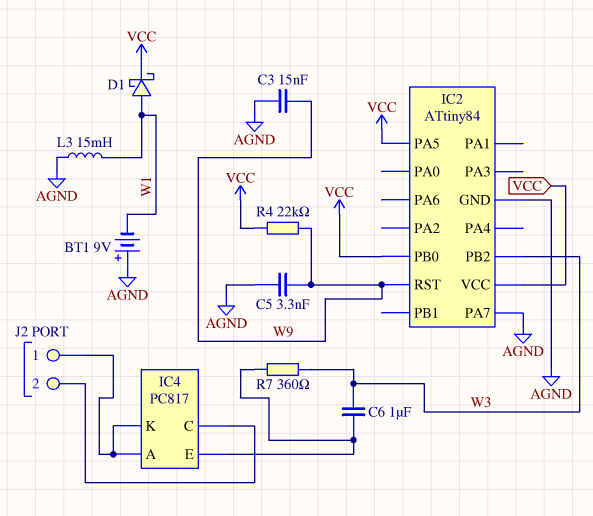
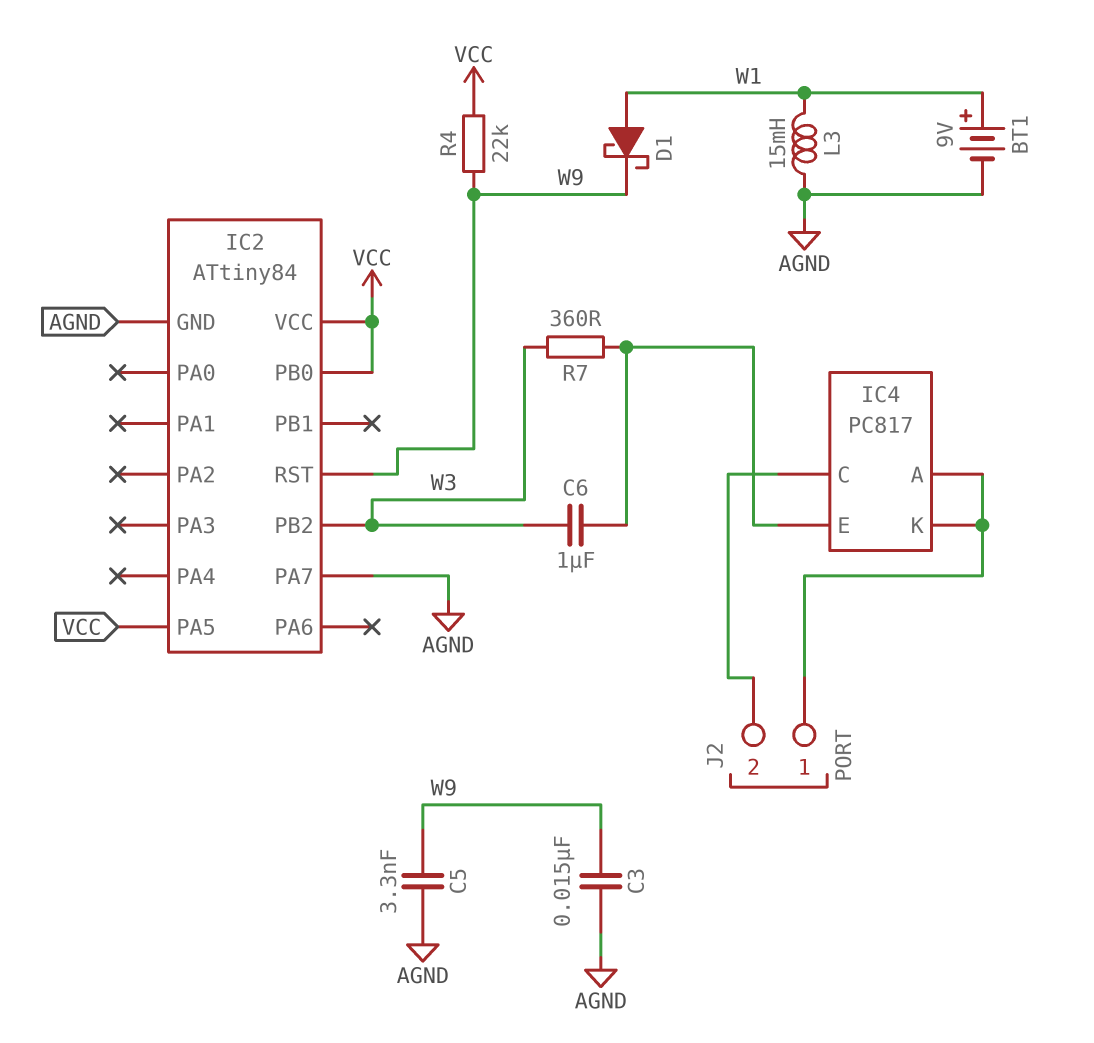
BT1: 9V (plus AGND, minus W1) -> 9V (plus W1, minus AGND)
D1: schottky (A W1, K VCC) -> schottky (A W1, K W9)

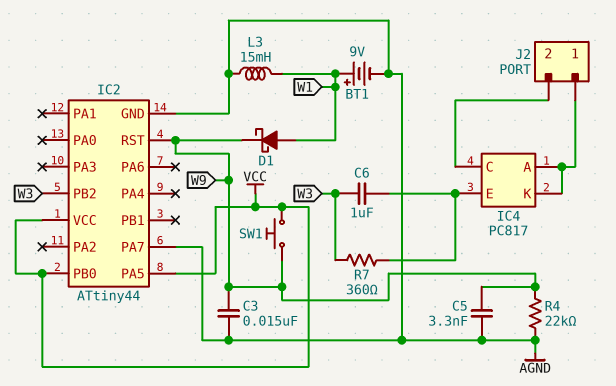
IC2: ATtiny84 -> ATtiny44
R4: 22k (VCC, W9) -> 22k (AGND, W9)
SW1: none -> button (VCC, W9)

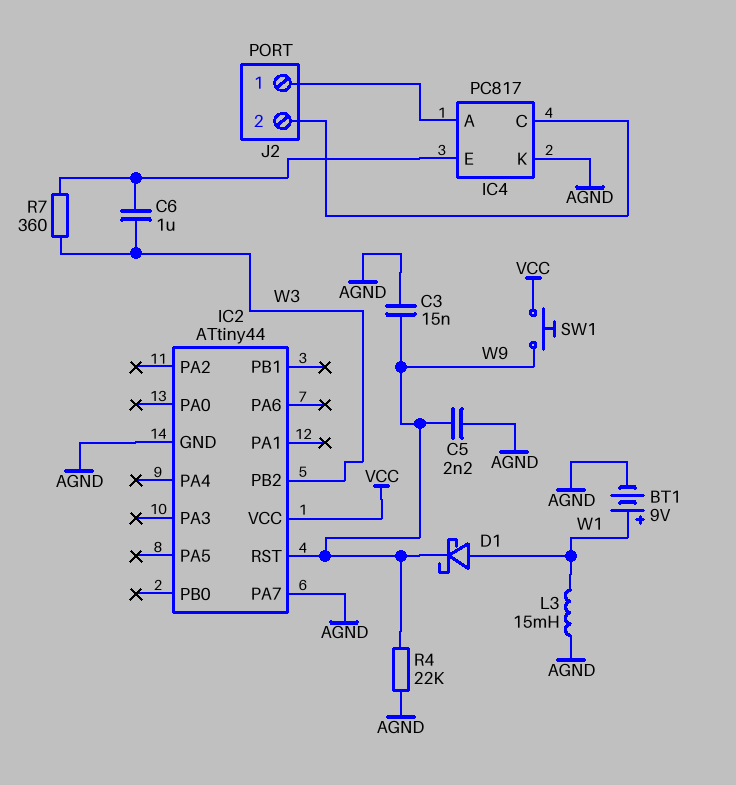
C5: 3.3nF (AGND, W9) -> 2.2nF (AGND, W9)
IC2 pin PA5: VCC -> none
IC2 pin PB0: VCC -> none
IC4 pin K: IC4/A -> AGND

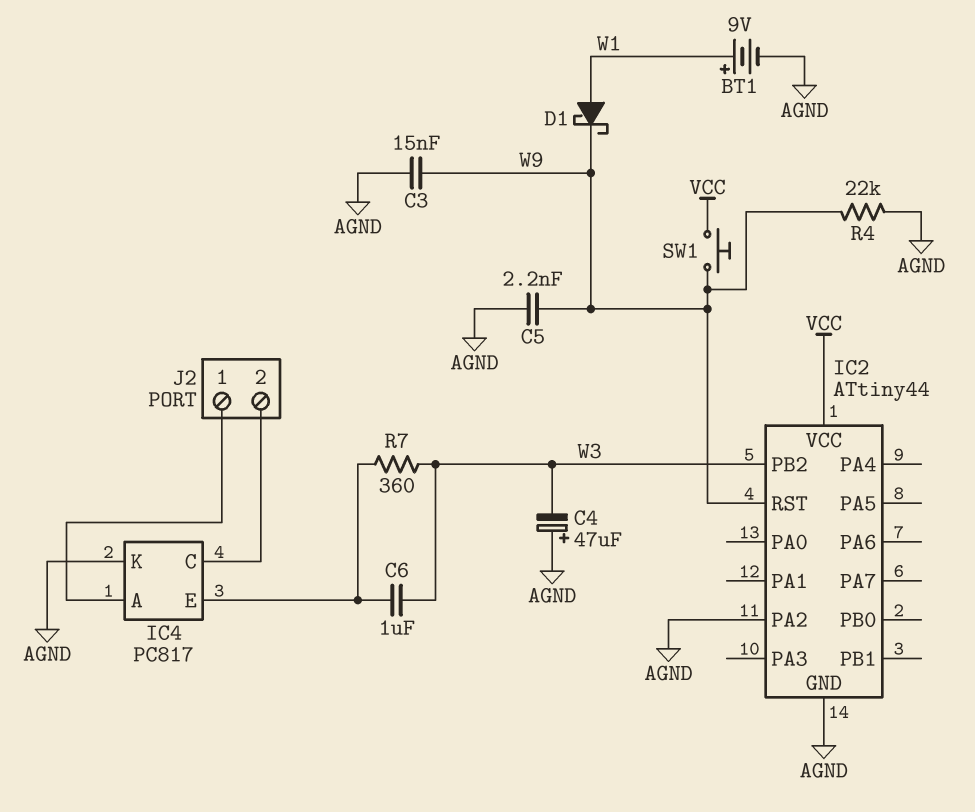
C4: none -> 47uF (plus AGND, minus W3)
IC2 pin PA2: none -> AGND
IC2 pin PA7: AGND -> none
L3: 15mH (AGND, W1) -> none

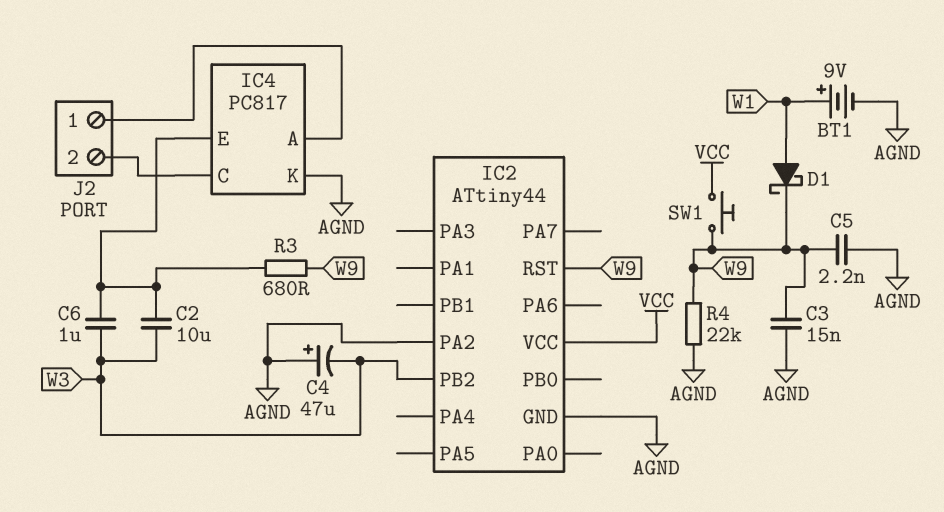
C2: none -> 10uF (IC4/E, W3)
R3: none -> 680 (IC4/E, W9)
R7: 360 (IC4/E, W3) -> none

